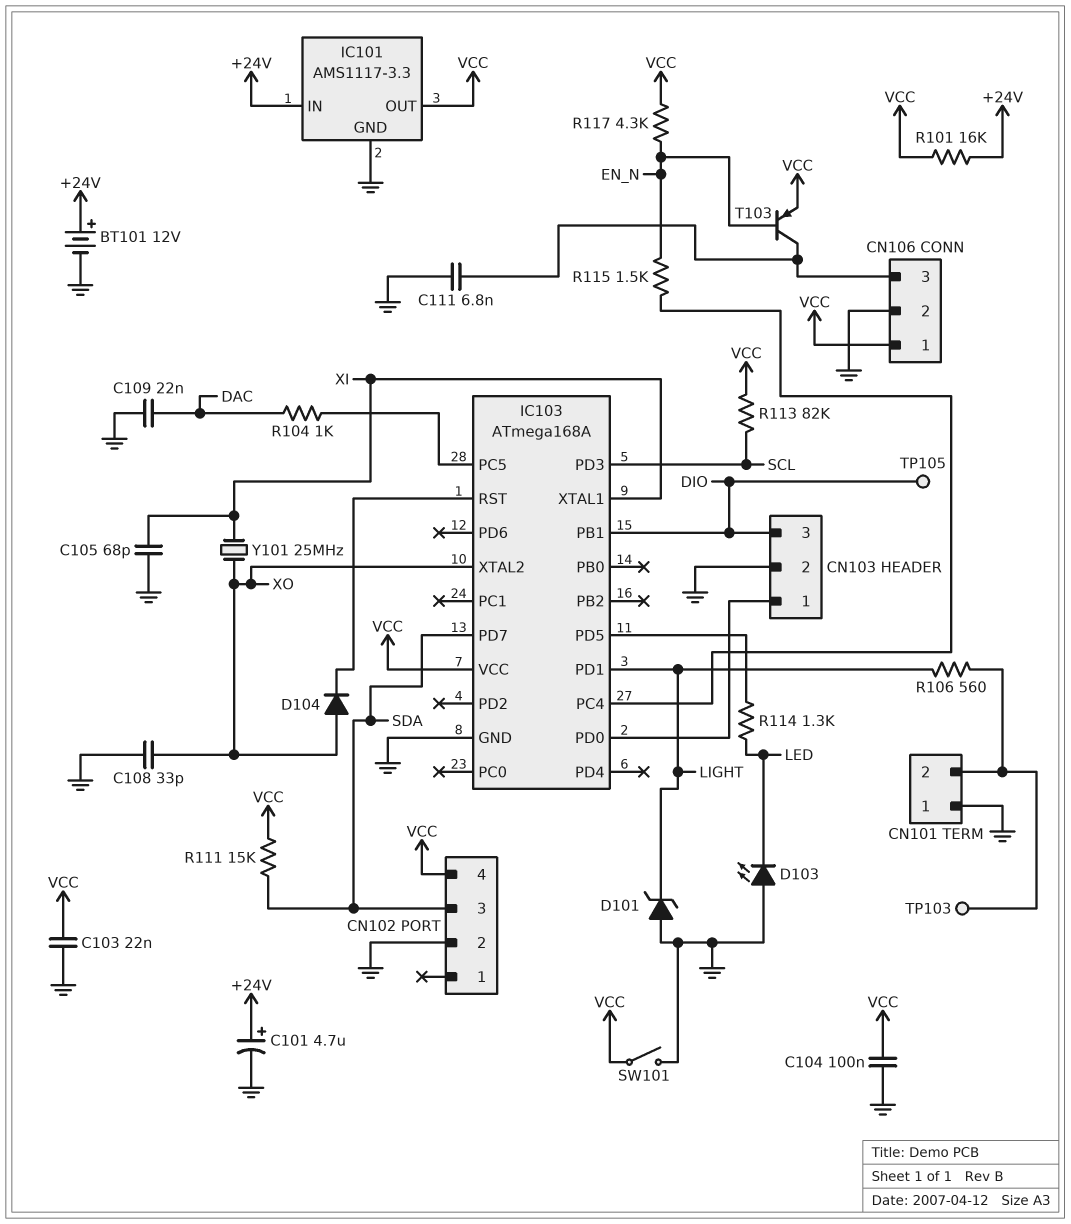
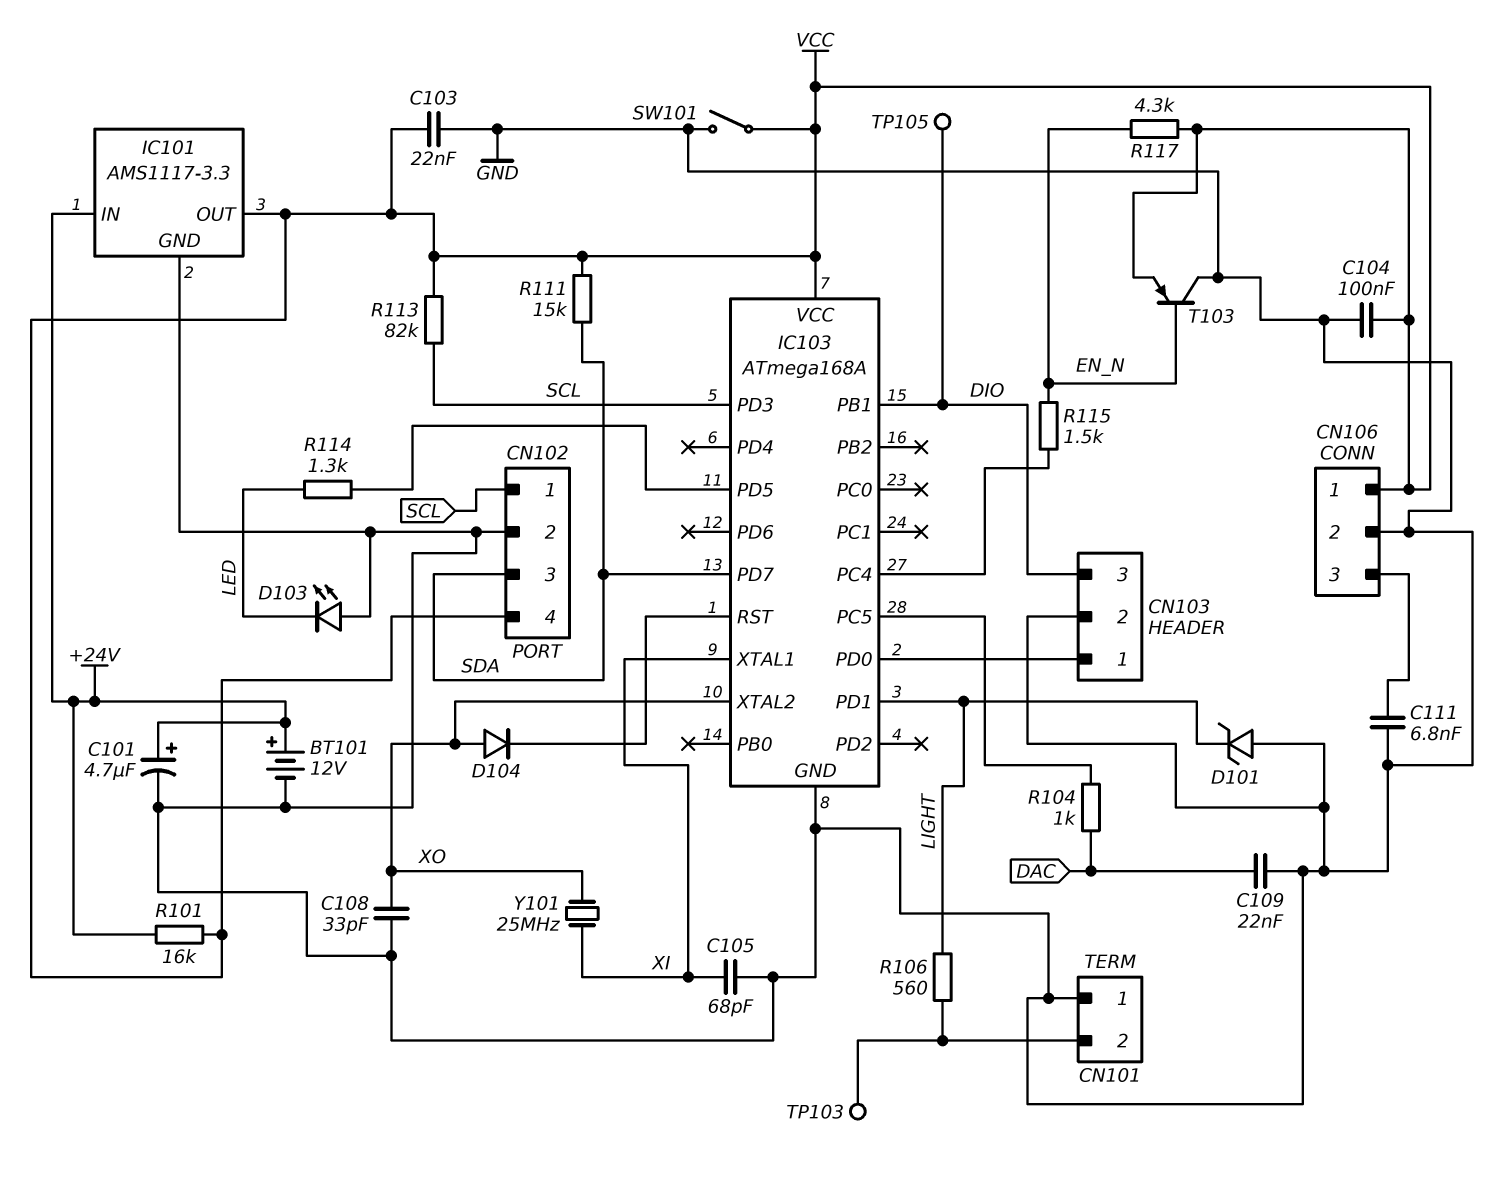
CN102 pin 1: none -> SCL
T103: PNP (B EN_N, C CN106/3, E VCC) -> PNP (B EN_N, C GND, E VCC)

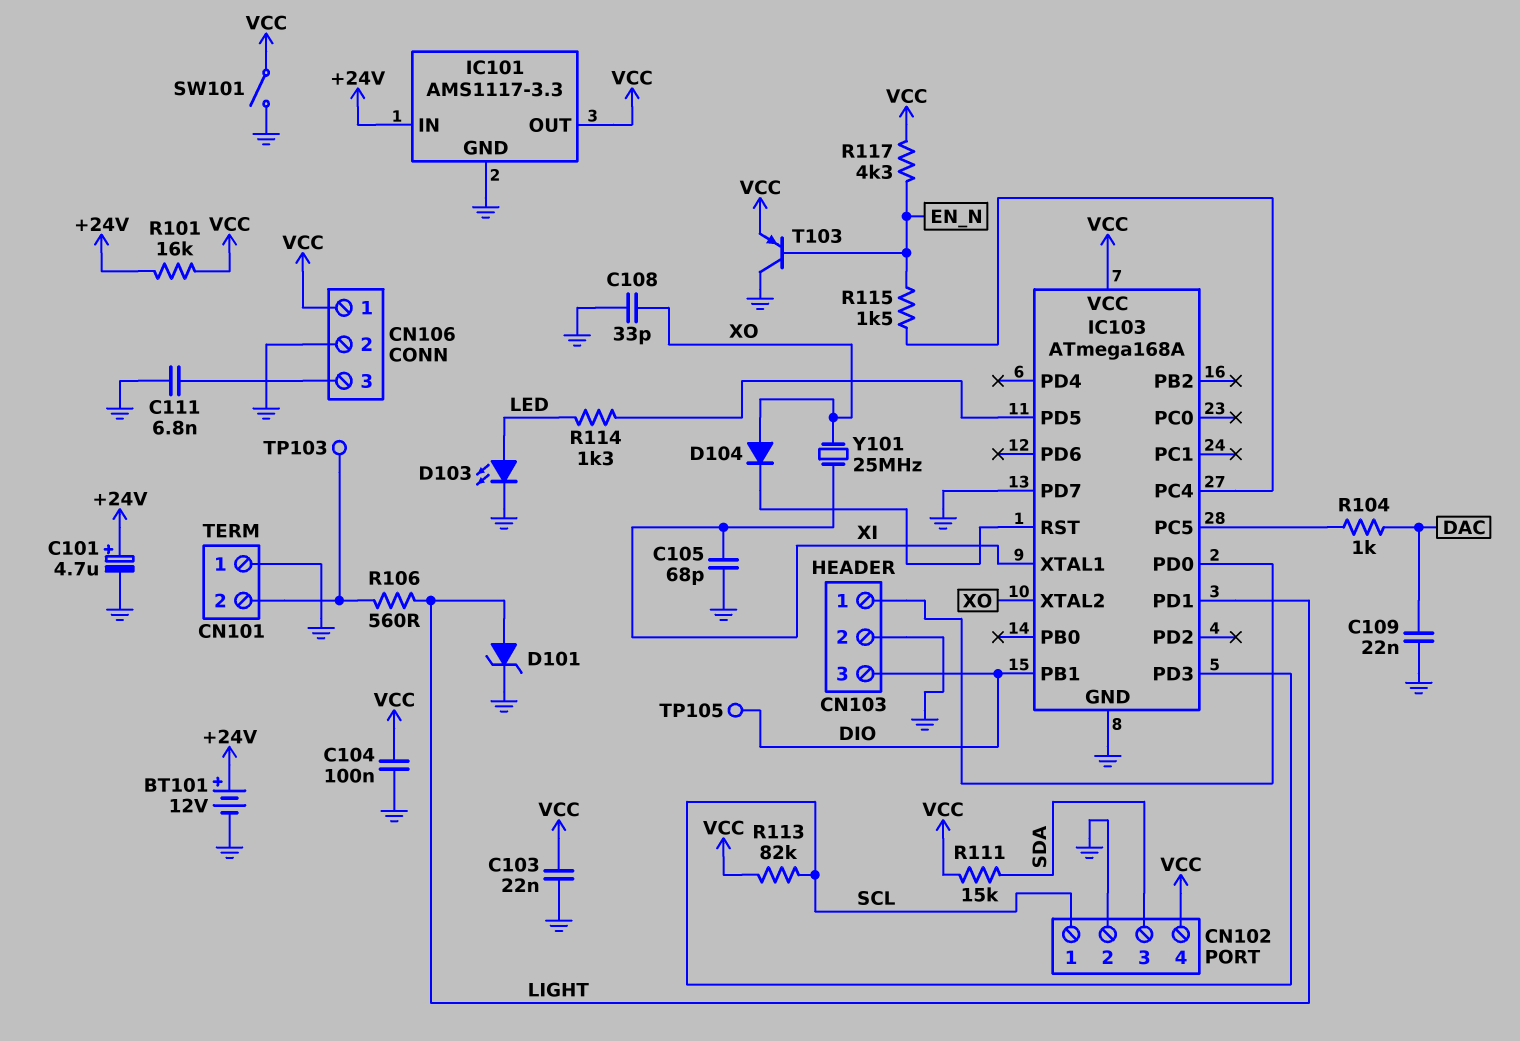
D101: zener (A GND, K LIGHT) -> zener (A LIGHT, K GND)
D103: LED (A GND, K LED) -> LED (A LED, K GND)
IC103 pin PD7: SDA -> GND

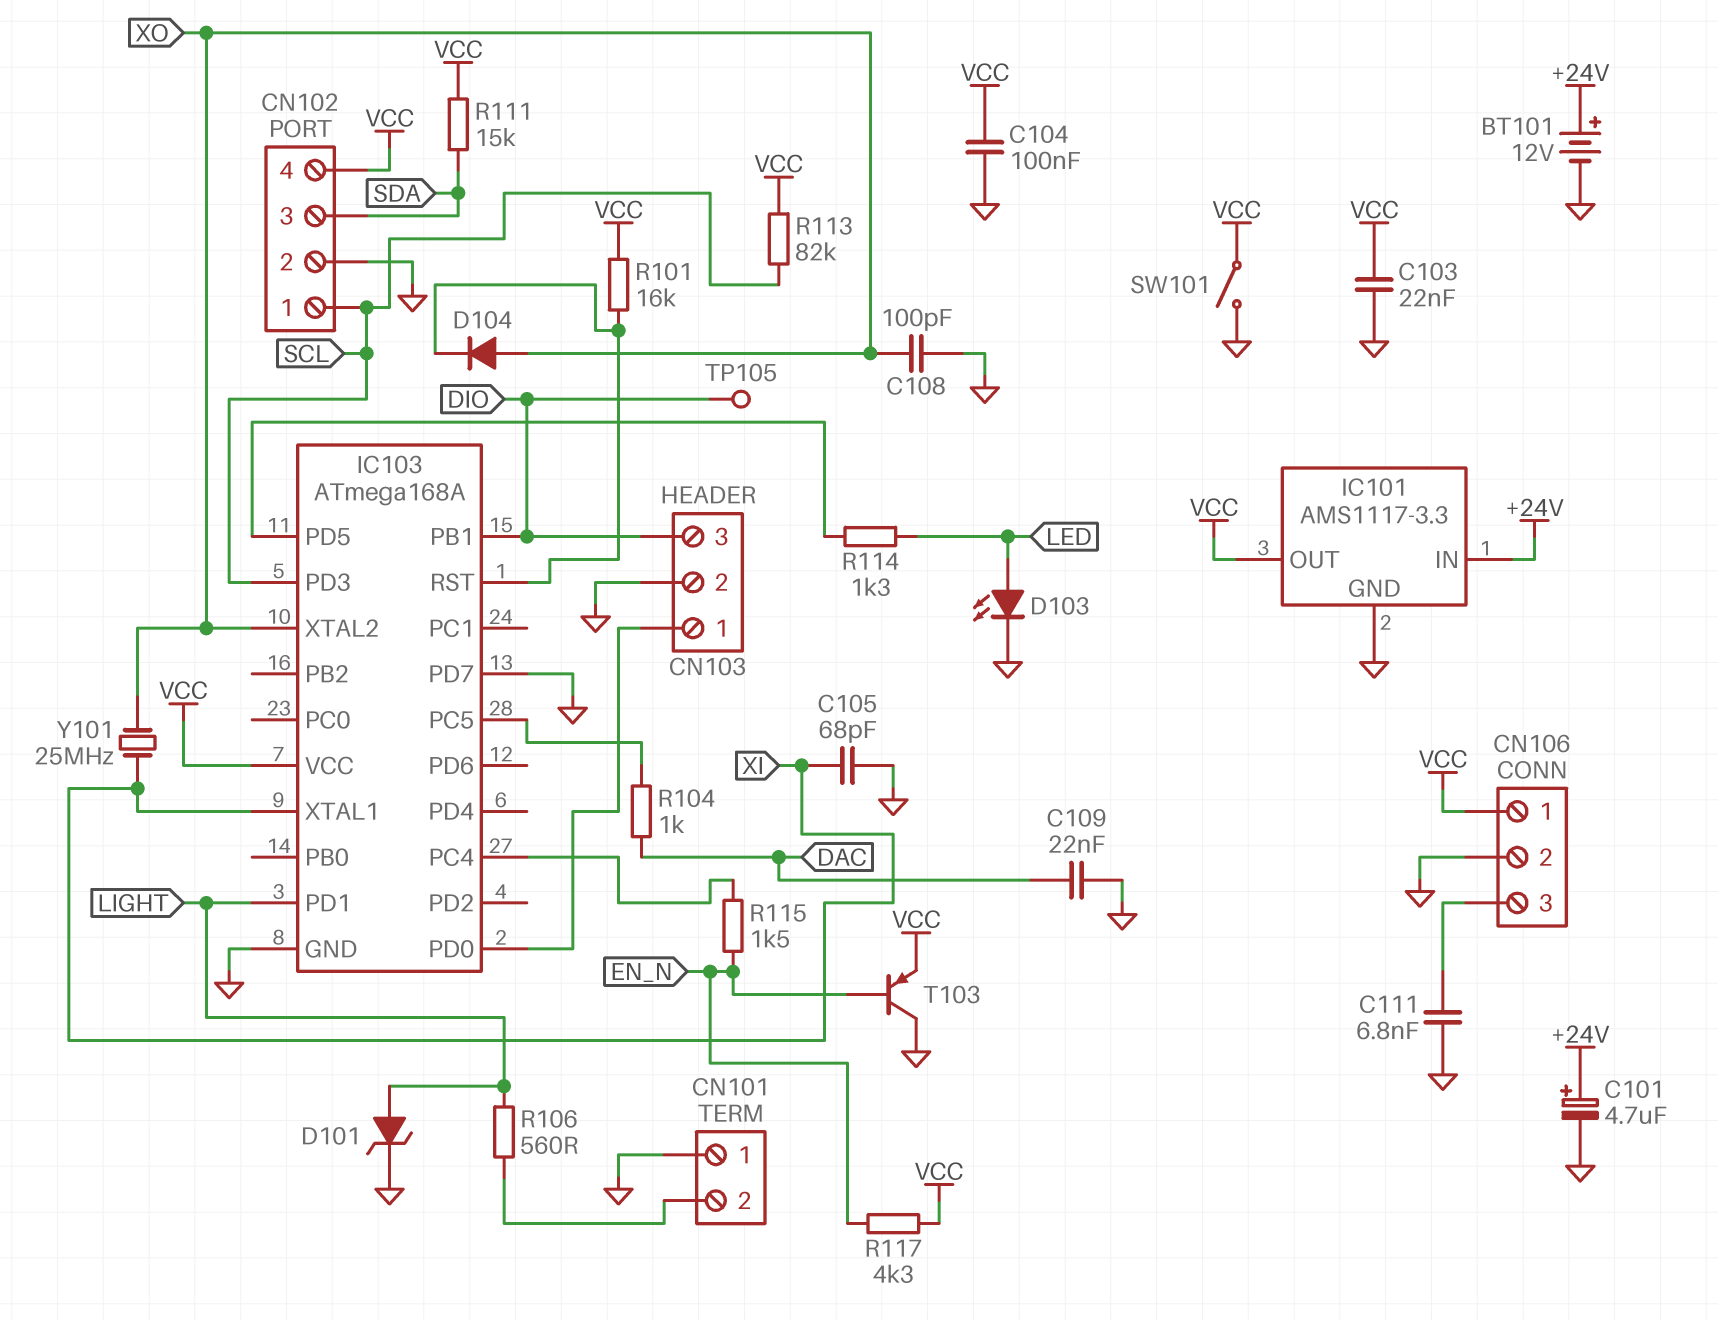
C108: 33pF (GND, XO) -> 100pF (GND, XO)
R101: 16k (+24V, VCC) -> 16k (IC103/RST, VCC)
TP103: test point (CN101/2) -> none

